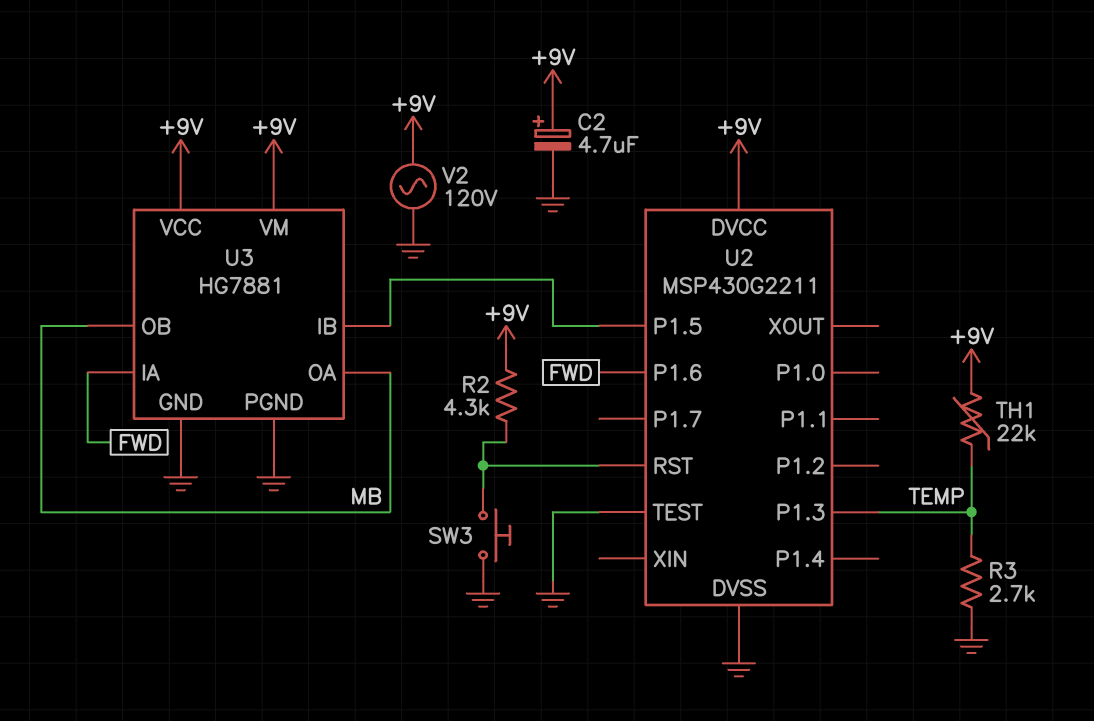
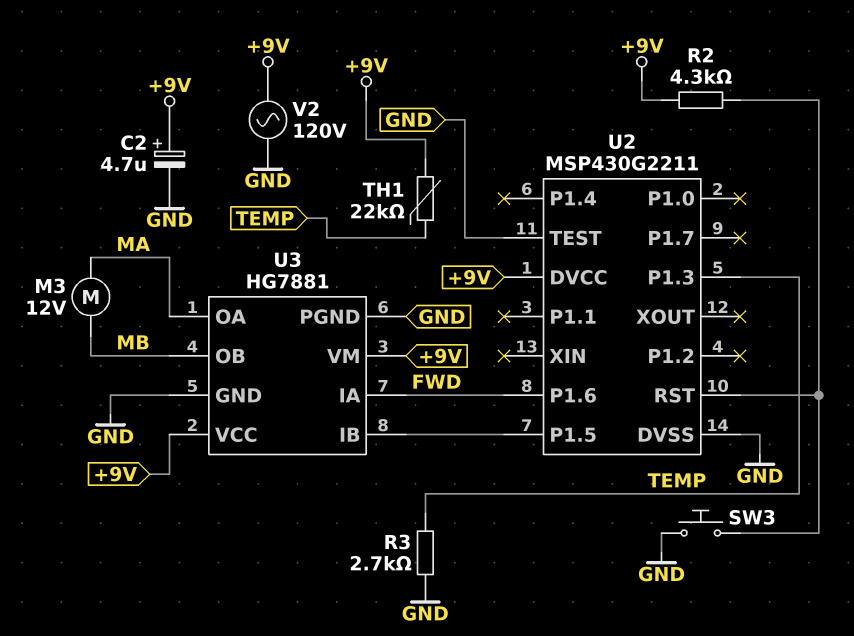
M3: none -> motor 12V (MA, MB)
U3 pin OA: MB -> MA

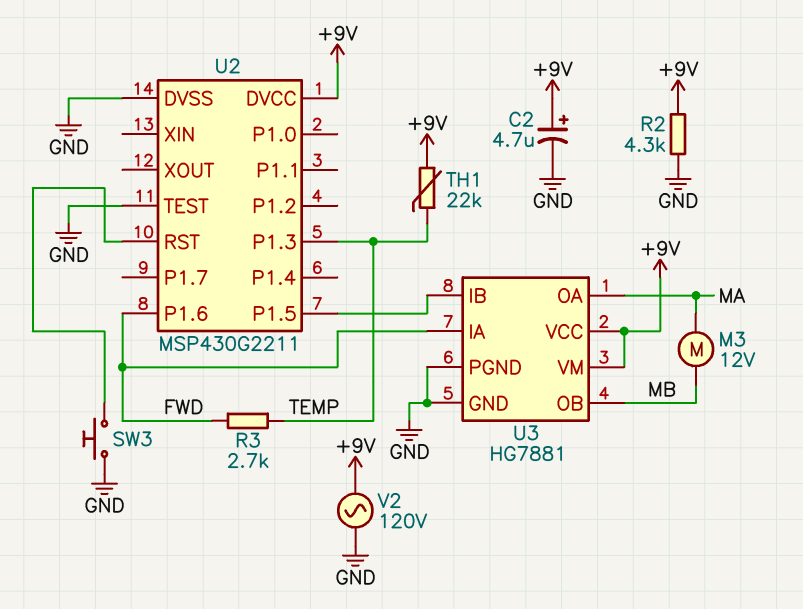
R2: 4.3k (+9V, U2/RST) -> 4.3k (+9V, GND)
R3: 2.7k (GND, TEMP) -> 2.7k (FWD, TEMP)

